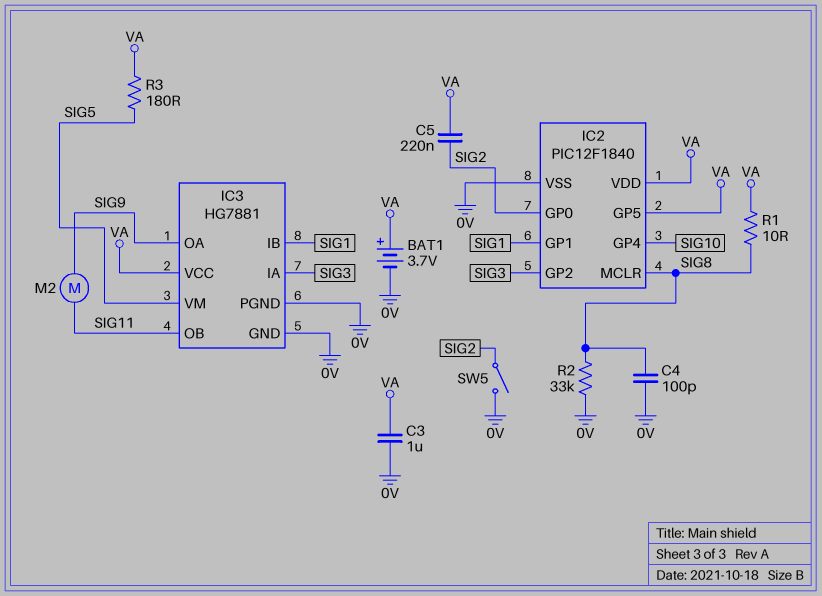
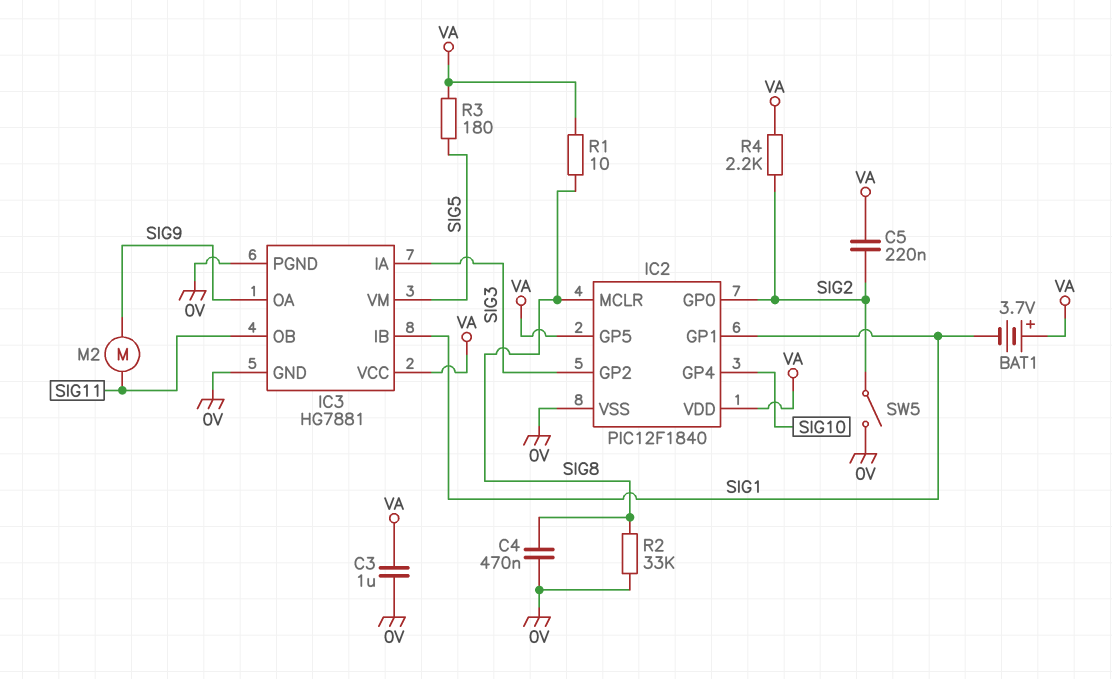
BAT1: 3.7V (plus VA, minus 0V) -> 3.7V (plus VA, minus SIG1)
C4: 100pF (0V, SIG8) -> 470nF (0V, SIG8)
R4: none -> 2.2k (SIG2, VA)

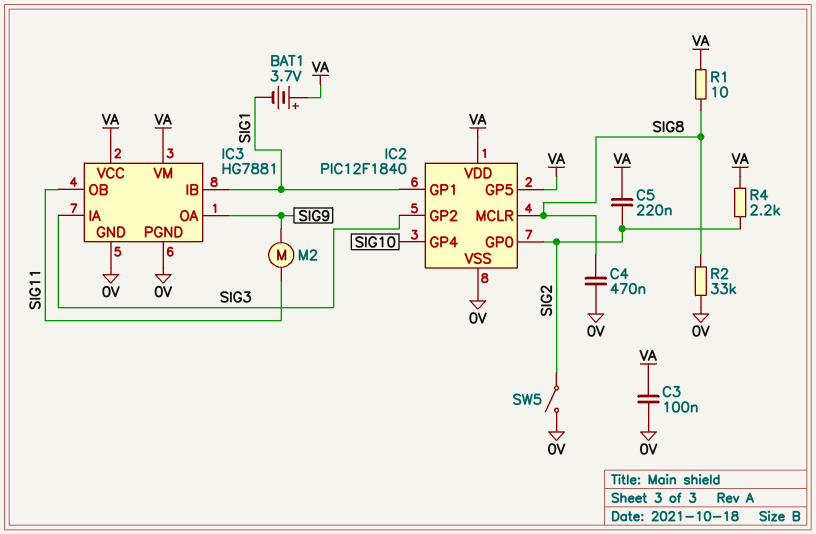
C3: 1uF (0V, VA) -> 100nF (0V, VA)
IC3 pin VM: SIG5 -> VA
R3: 180 (SIG5, VA) -> none

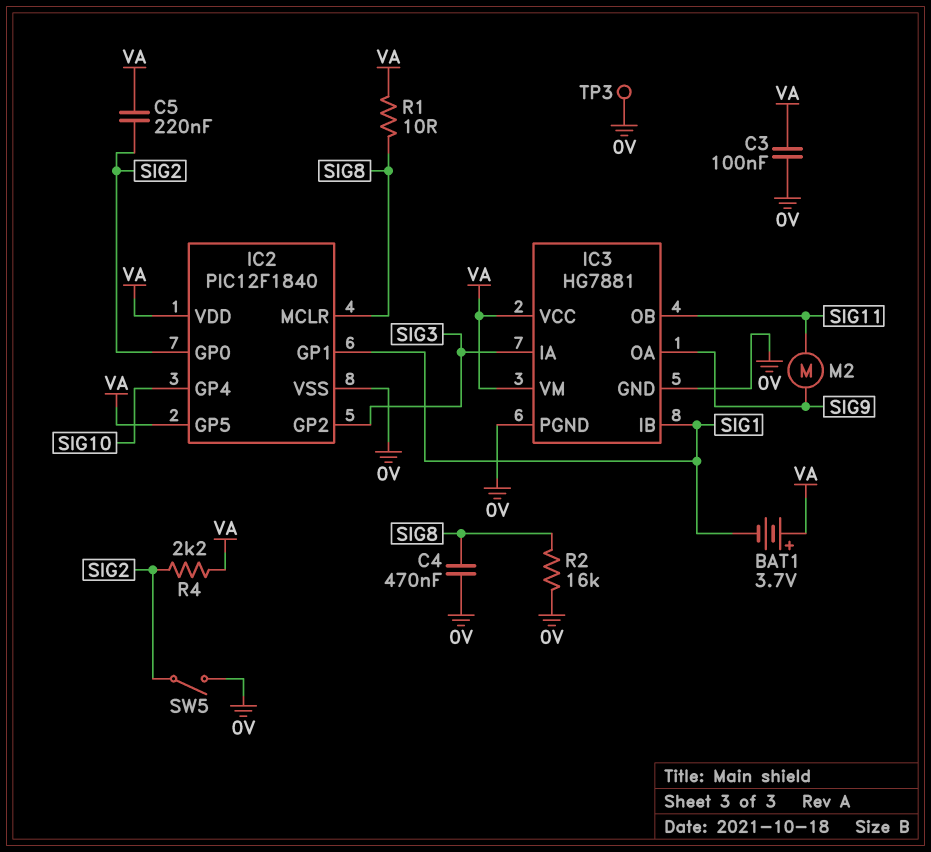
R2: 33k (0V, SIG8) -> 16k (0V, SIG8)
TP3: none -> test point (0V)

